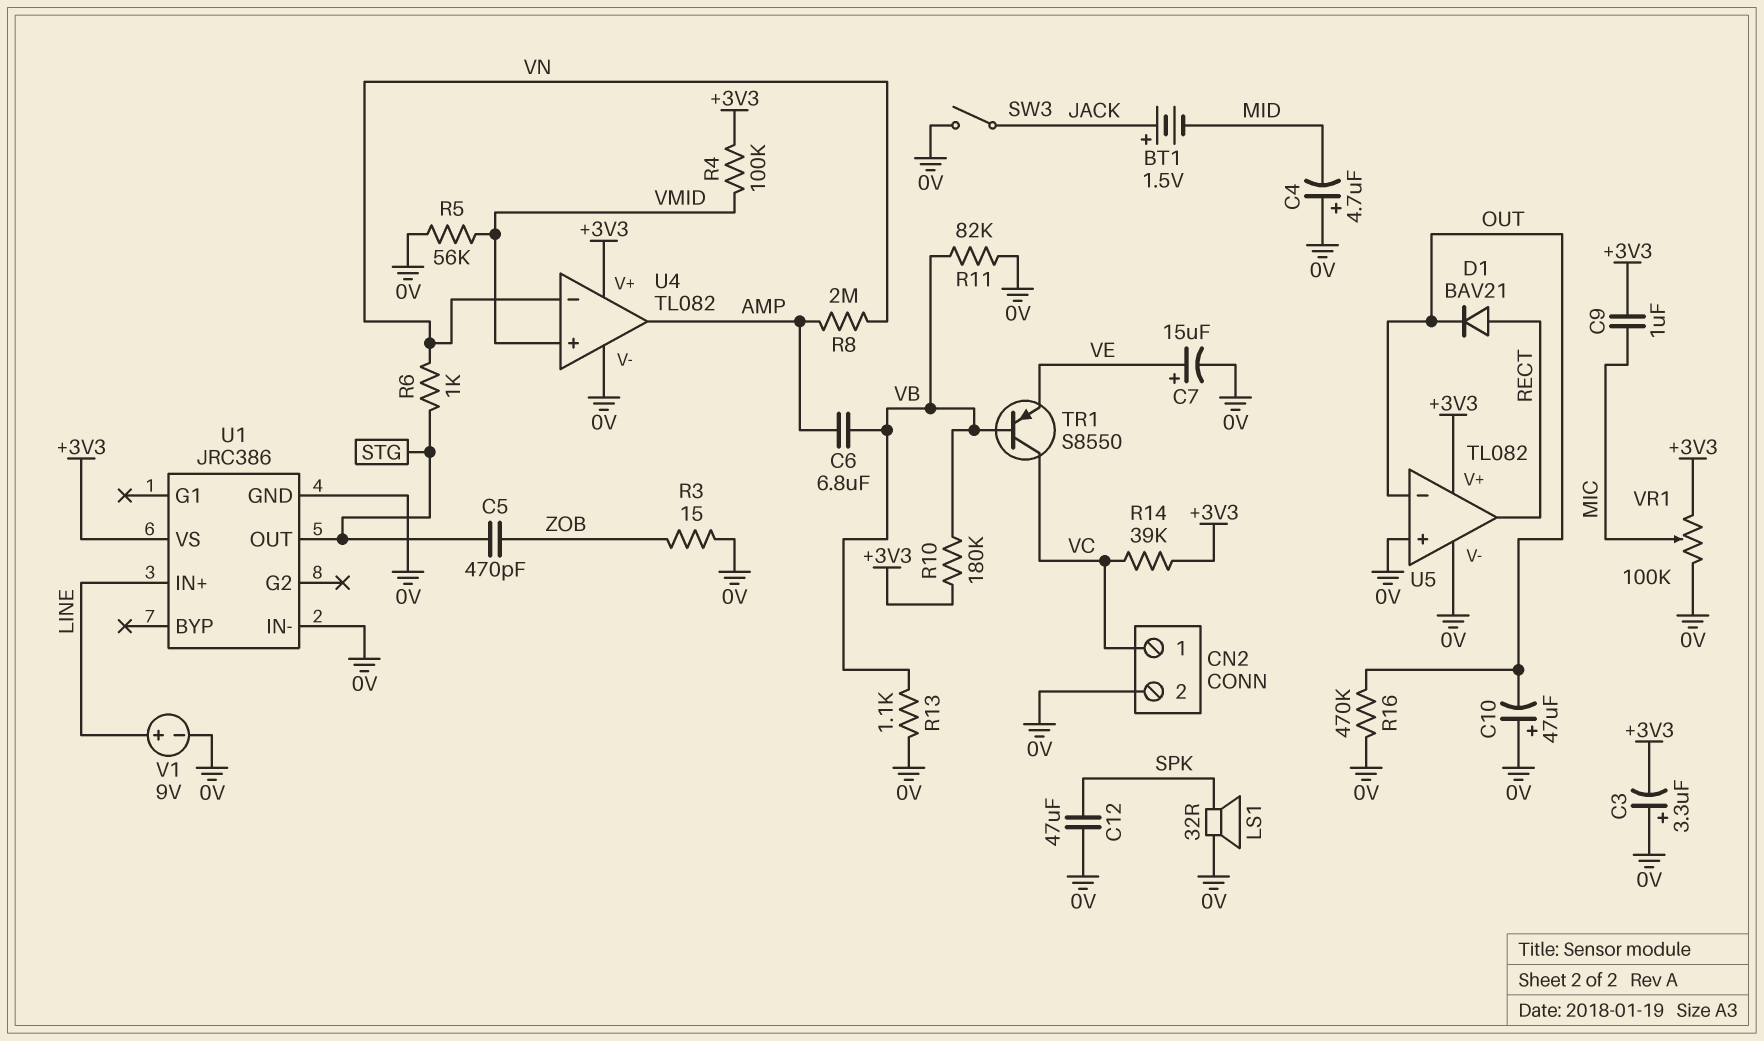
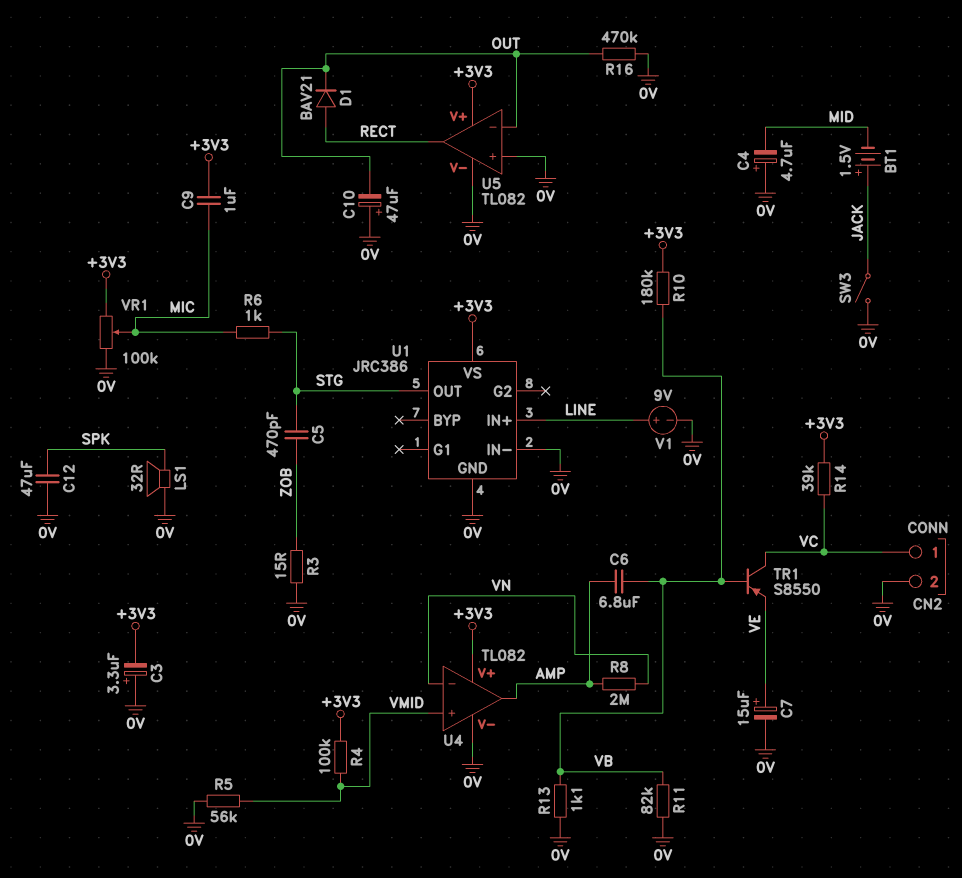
R6: 1k (STG, VN) -> 1k (MIC, STG)

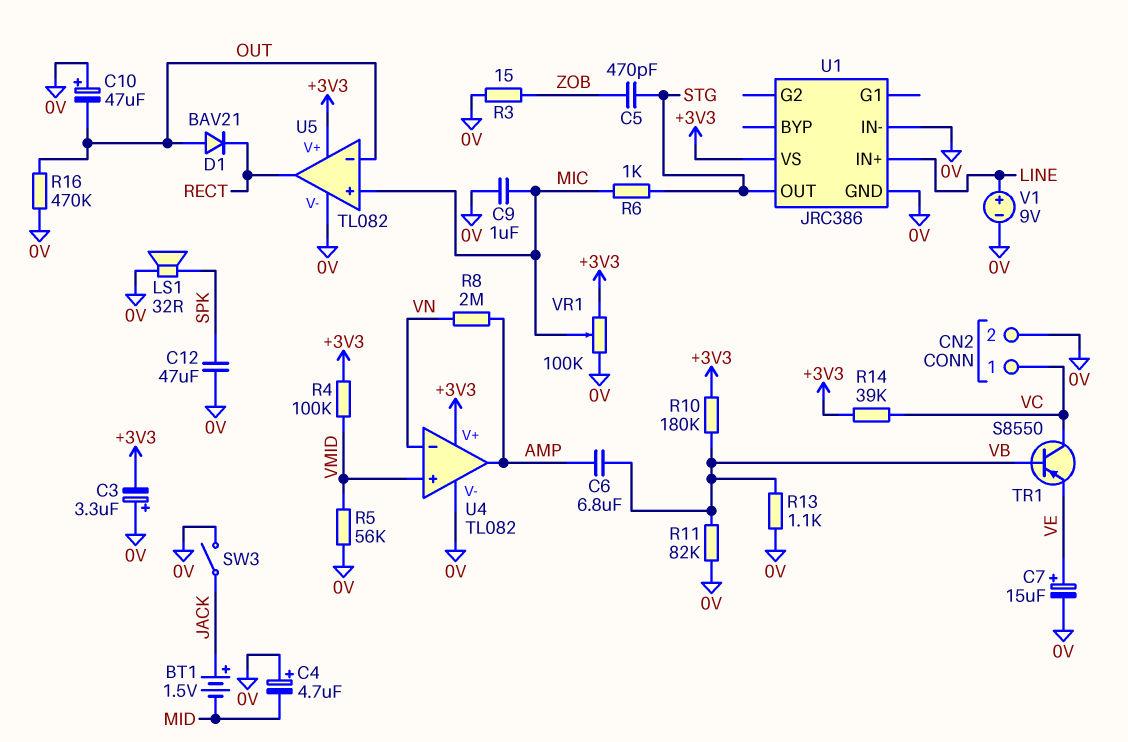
C9: 1uF (+3V3, MIC) -> 1uF (0V, MIC)
D1: diode BAV21 (A RECT, K OUT) -> diode BAV21 (A OUT, K RECT)
U5 pin in+: 0V -> MIC

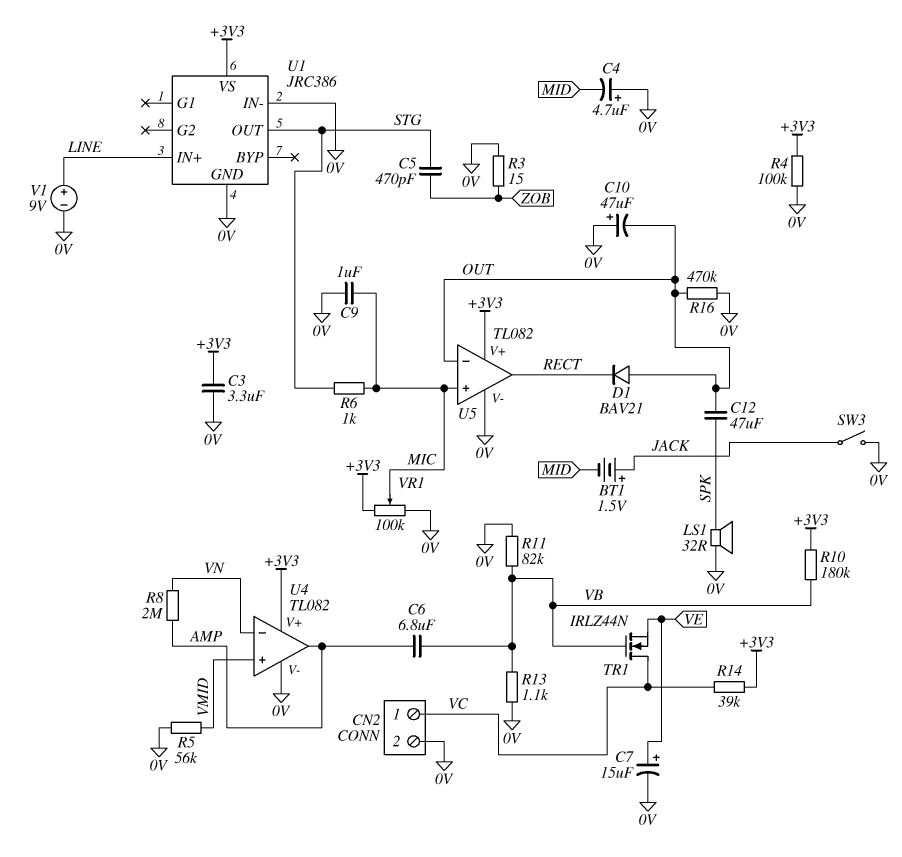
C3: 3.3uF (plus 0V, minus +3V3) -> 3.3uF (+3V3, 0V)
C12: 47uF (0V, SPK) -> 47uF (OUT, SPK)
R4: 100k (+3V3, VMID) -> 100k (+3V3, 0V)
TR1: PNP S8550 (B VB, C VC, E VE) -> NMOS IRLZ44N (G VB, D VC, S VE)

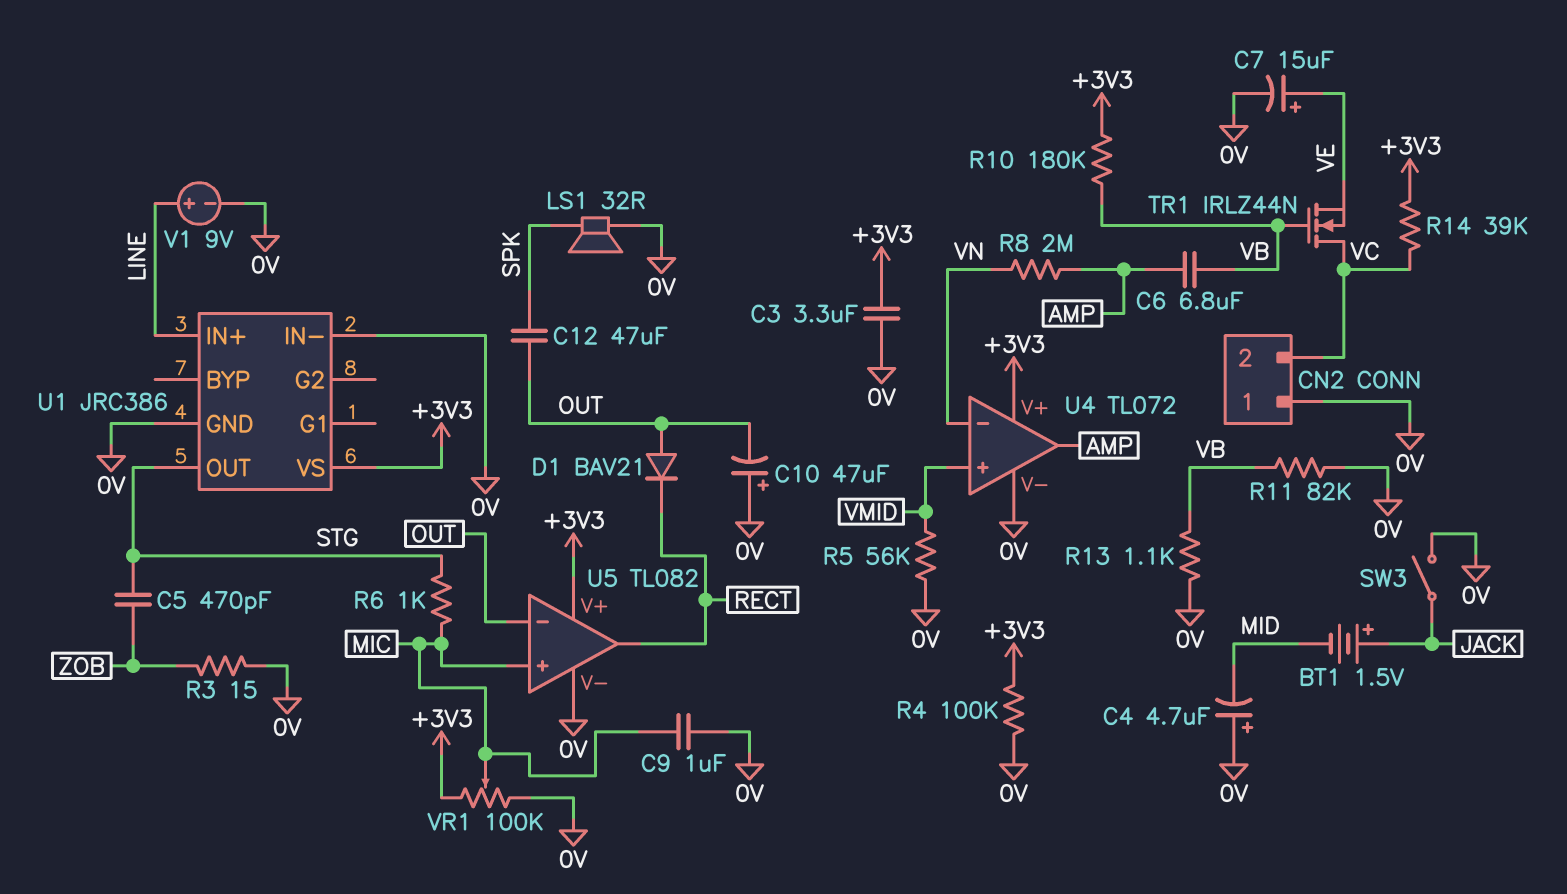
CN2 pin 1: VC -> 0V
CN2 pin 2: 0V -> VC
R16: 470k (0V, OUT) -> none
U4: TL082 -> TL072

